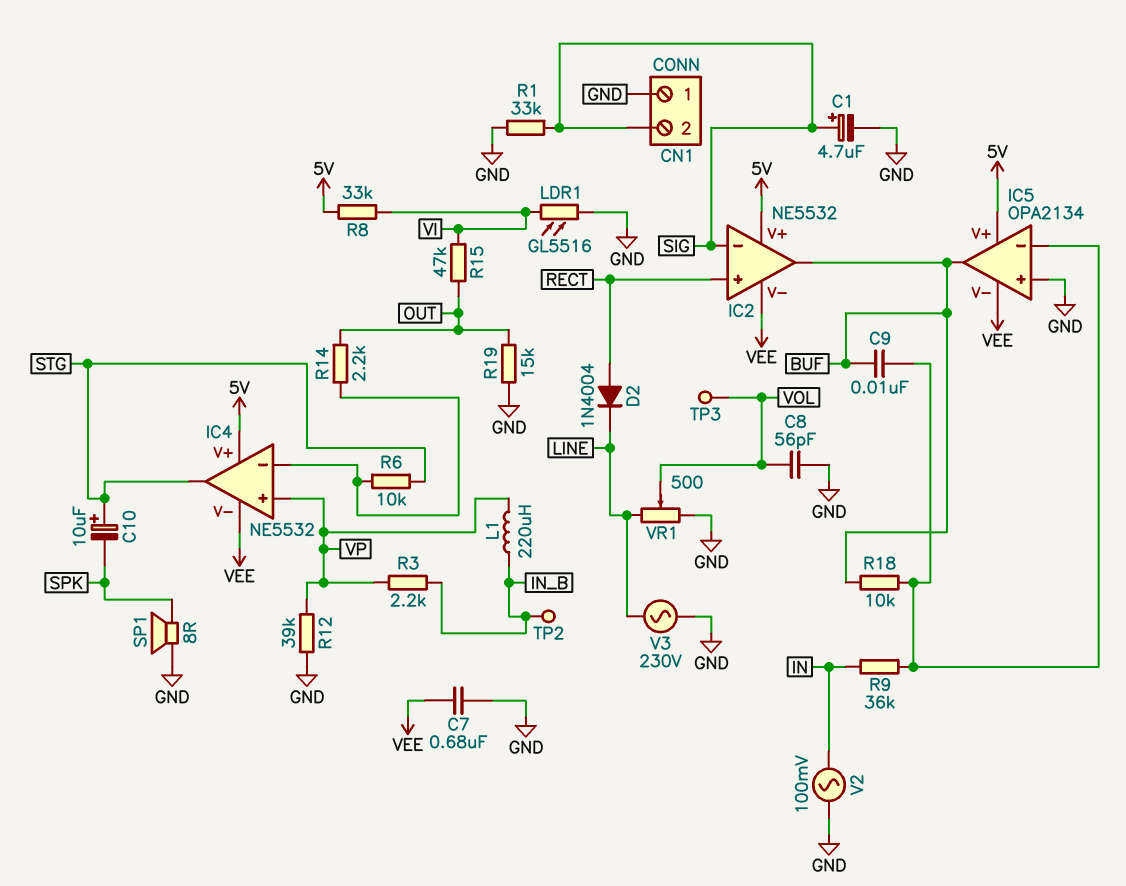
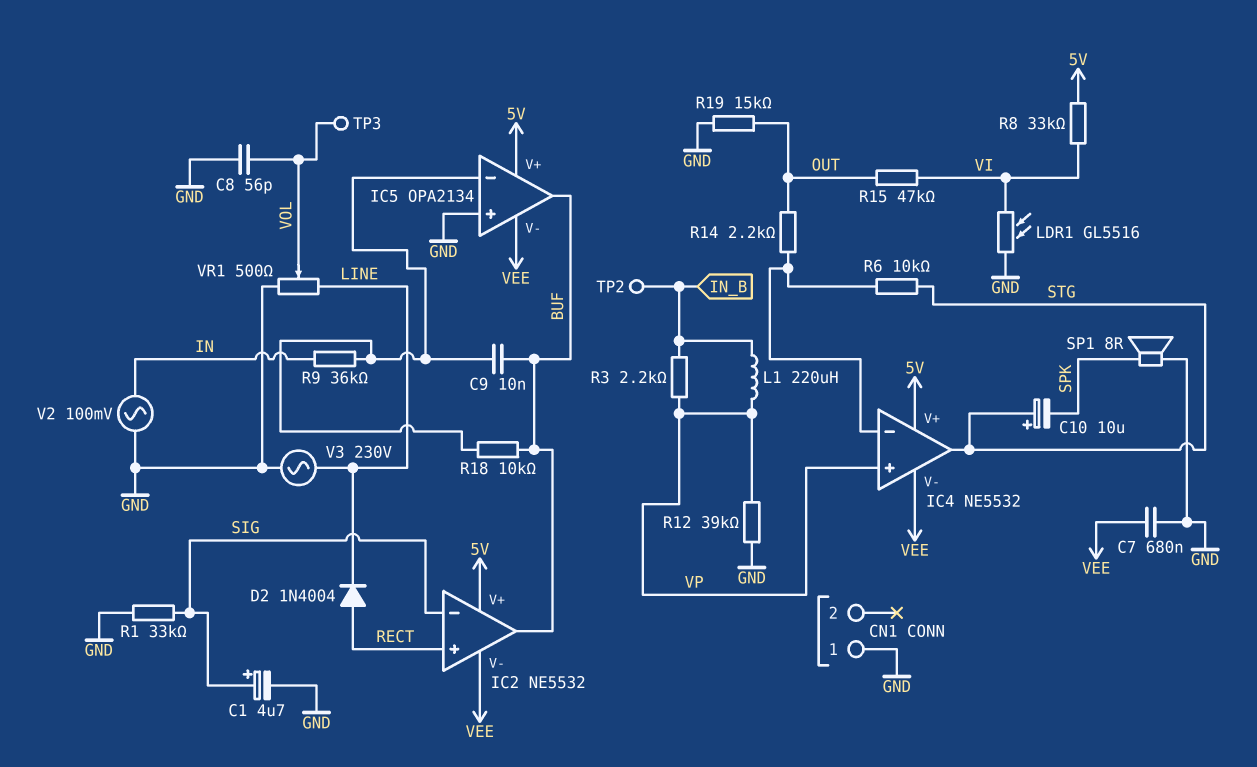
CN1 pin 2: SIG -> none

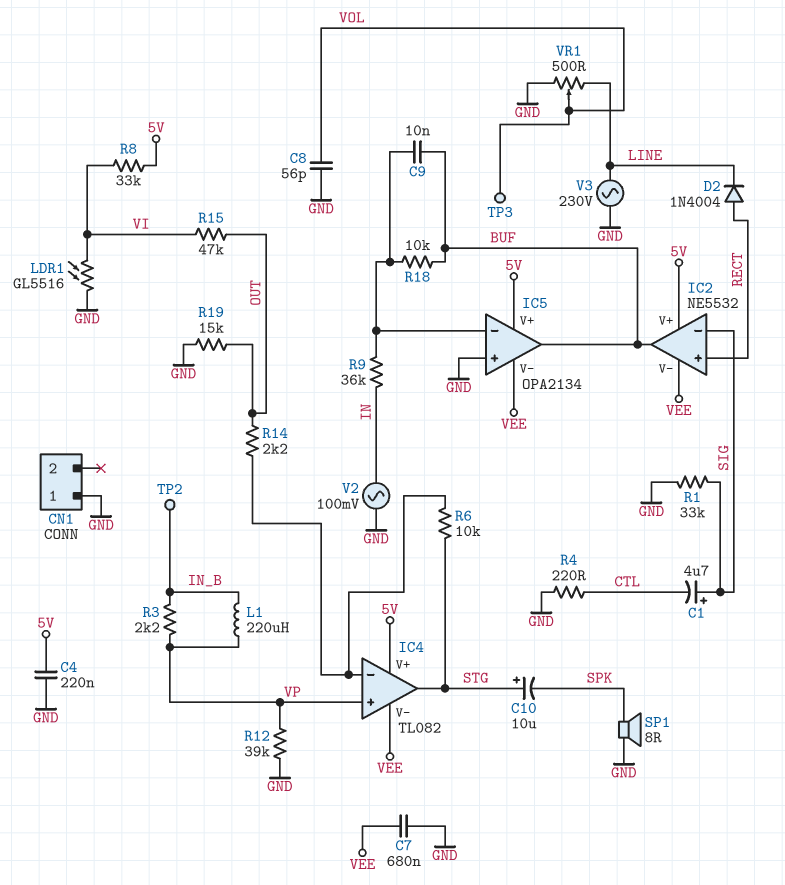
C1: 4.7uF (plus SIG, minus GND) -> 4.7uF (plus SIG, minus CTL)
C4: none -> 220nF (5V, GND)
IC4: NE5532 -> TL082
R4: none -> 220 (CTL, GND)

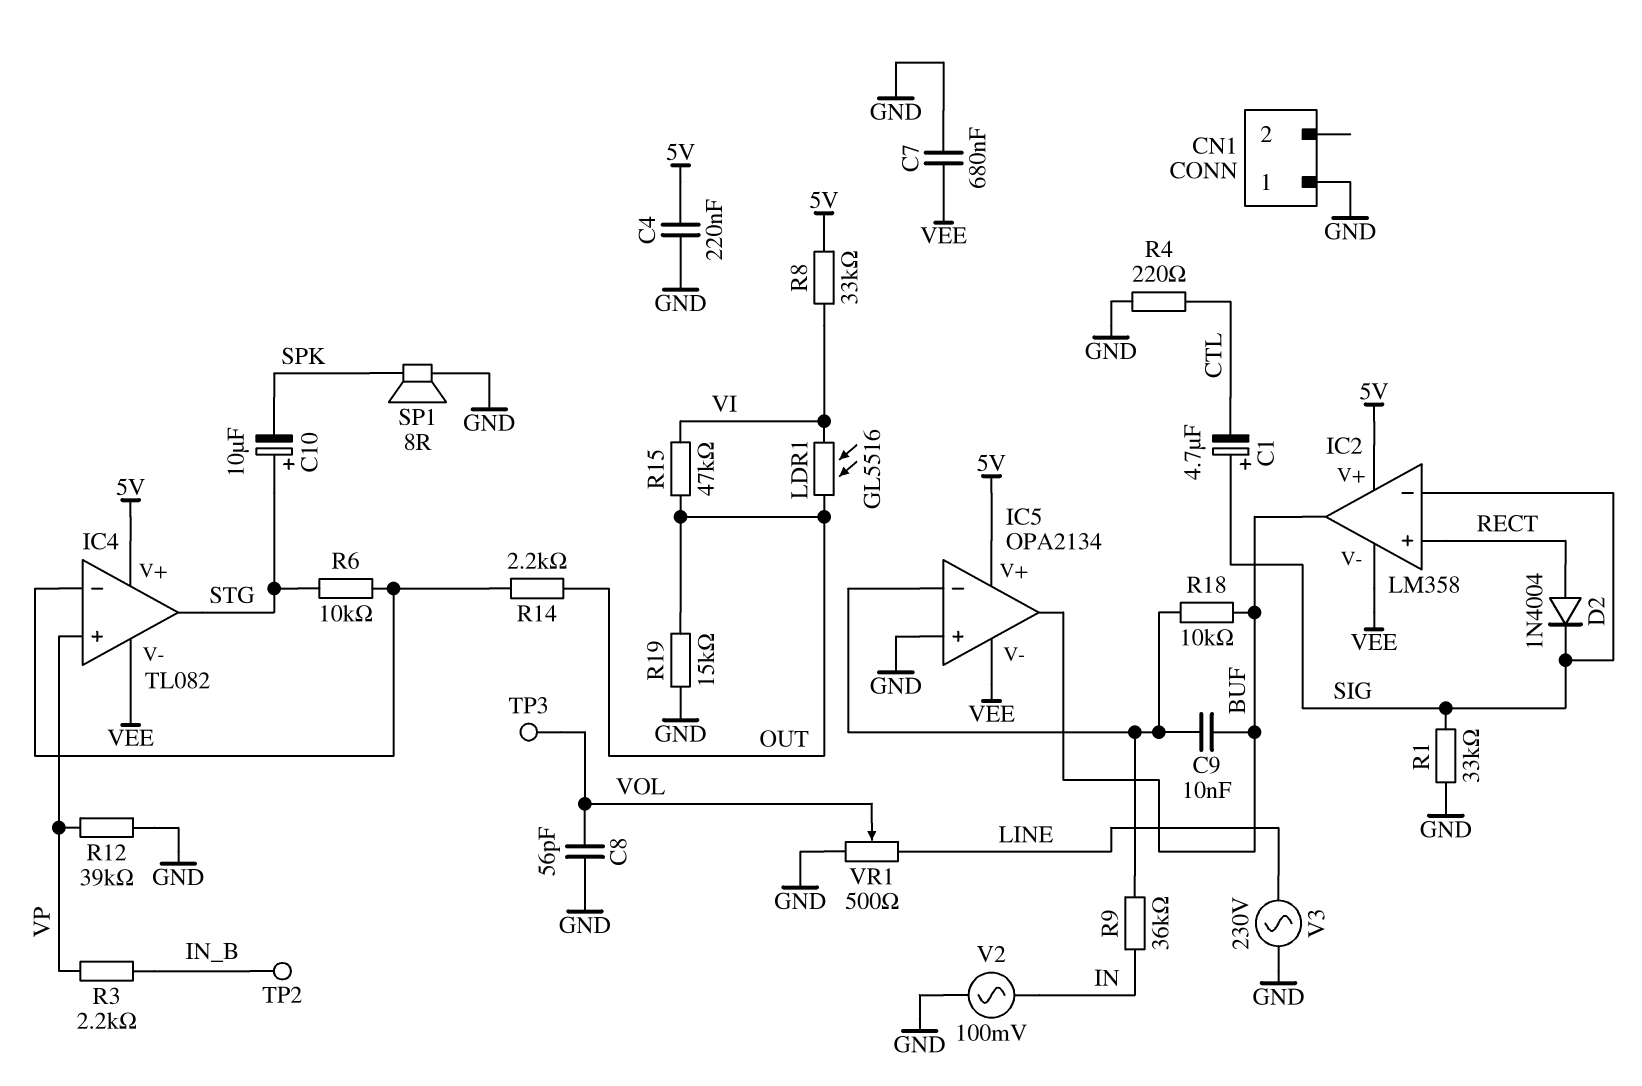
D2: diode 1N4004 (A RECT, K LINE) -> diode 1N4004 (A RECT, K SIG)
IC2: NE5532 -> LM358
L1: 220uH (IN_B, VP) -> none
LDR1: GL5516 (GND, VI) -> GL5516 (OUT, VI)

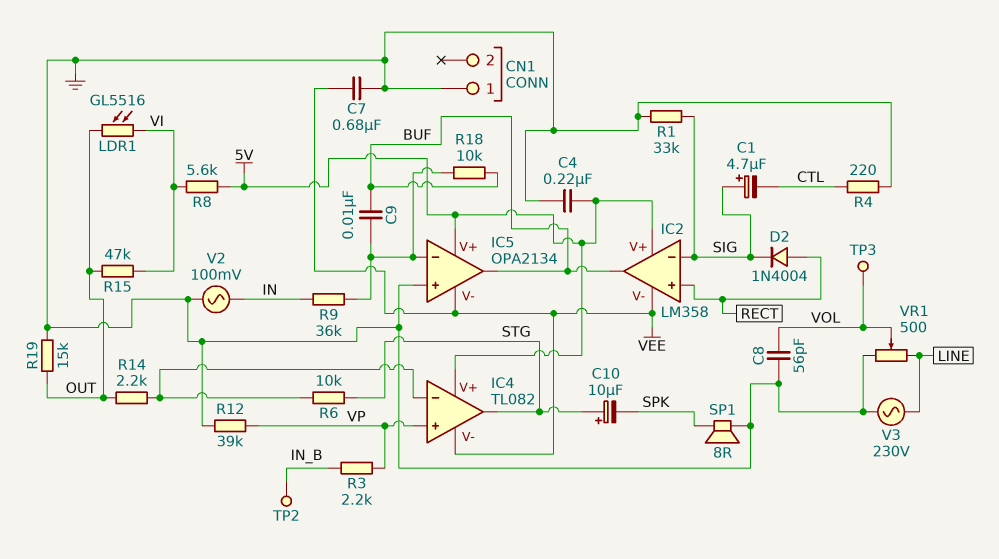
R8: 33k (5V, VI) -> 5.6k (5V, VI)

